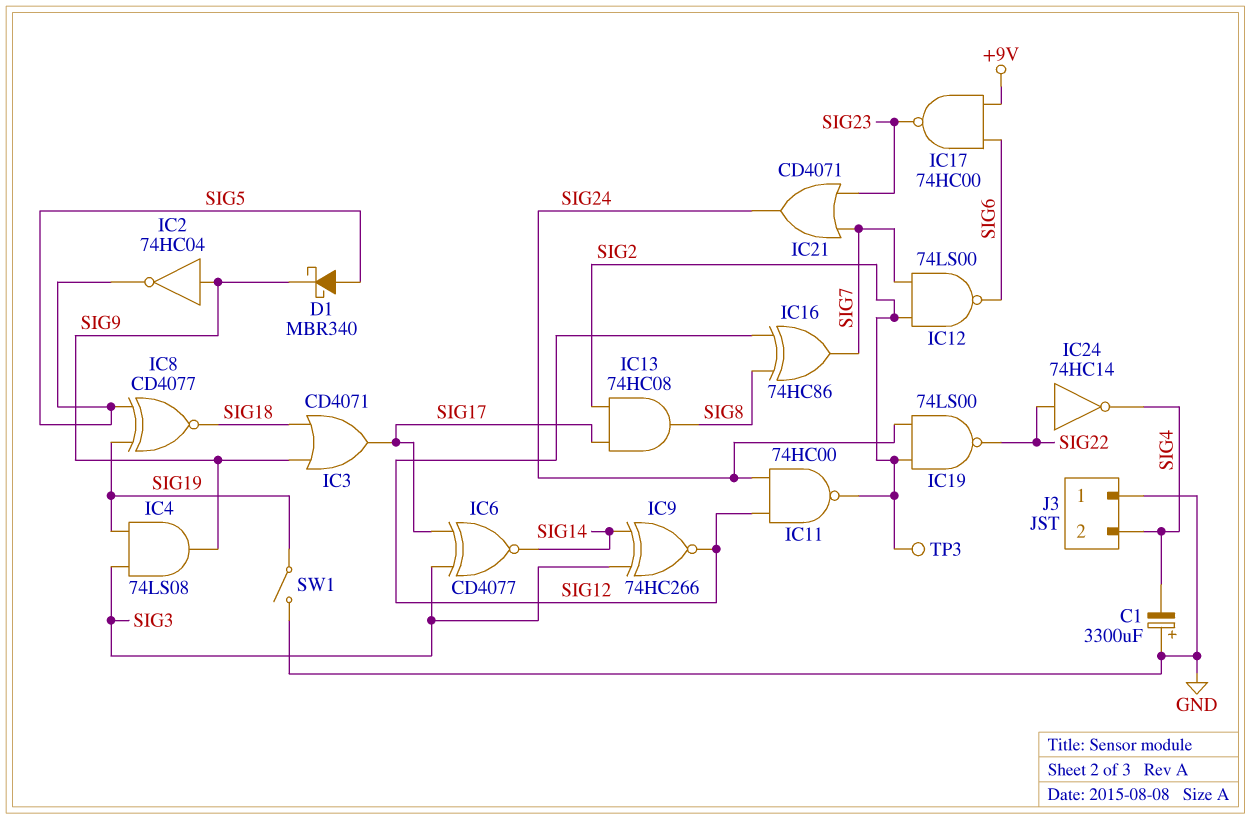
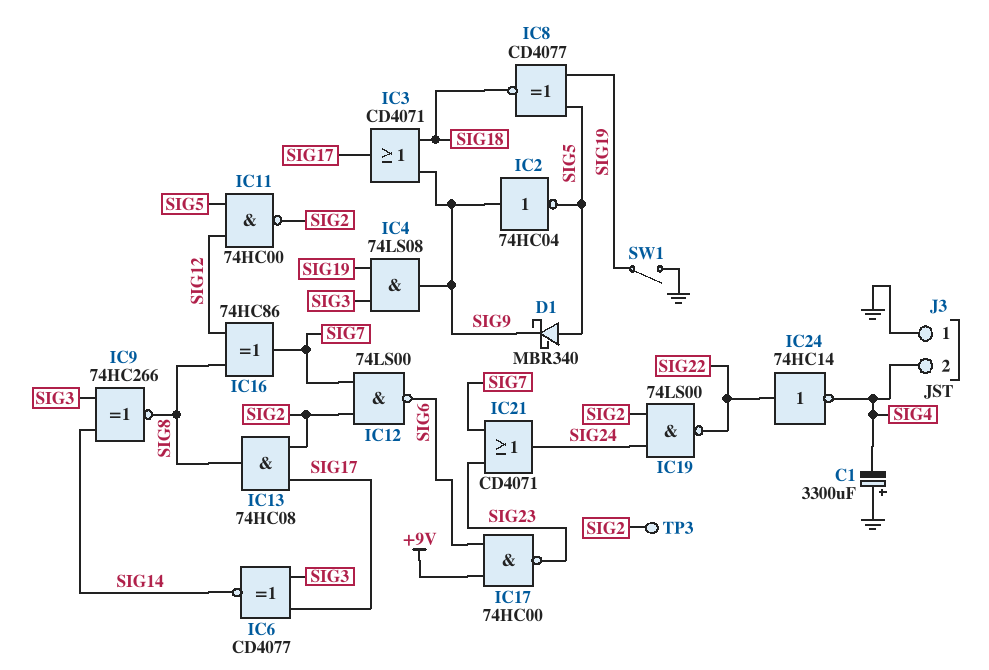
IC9: XNOR 74HC266 (in SIG3, in SIG14, out SIG12) -> XNOR 74HC266 (in SIG3, in SIG14, out SIG8)
IC11: NAND 74HC00 (in SIG12, in SIG24, out SIG2) -> NAND 74HC00 (in SIG5, in SIG12, out SIG2)

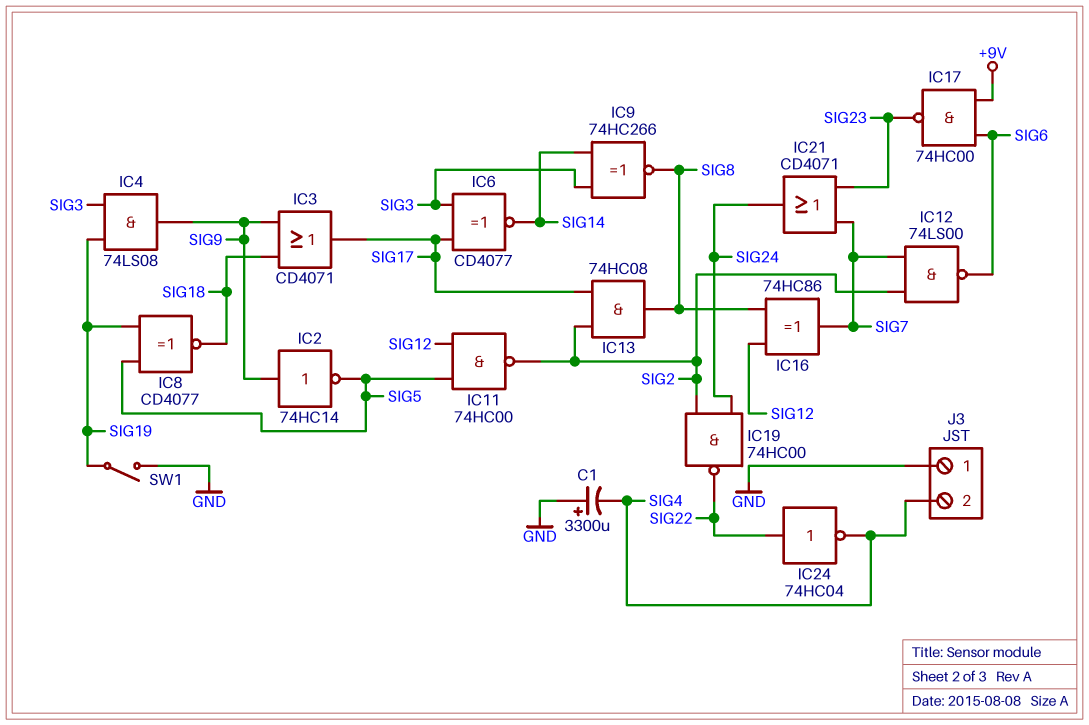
D1: schottky MBR340 (A SIG5, K SIG9) -> none
IC2: NOT 74HC04 (in SIG9, out SIG5) -> NOT 74HC14 (in SIG9, out SIG5)
IC19: NAND 74LS00 (in SIG2, in SIG24, out SIG22) -> NAND 74HC00 (in SIG2, in SIG24, out SIG22)
IC24: NOT 74HC14 (in SIG22, out SIG4) -> NOT 74HC04 (in SIG22, out SIG4)
TP3: test point (SIG2) -> none

